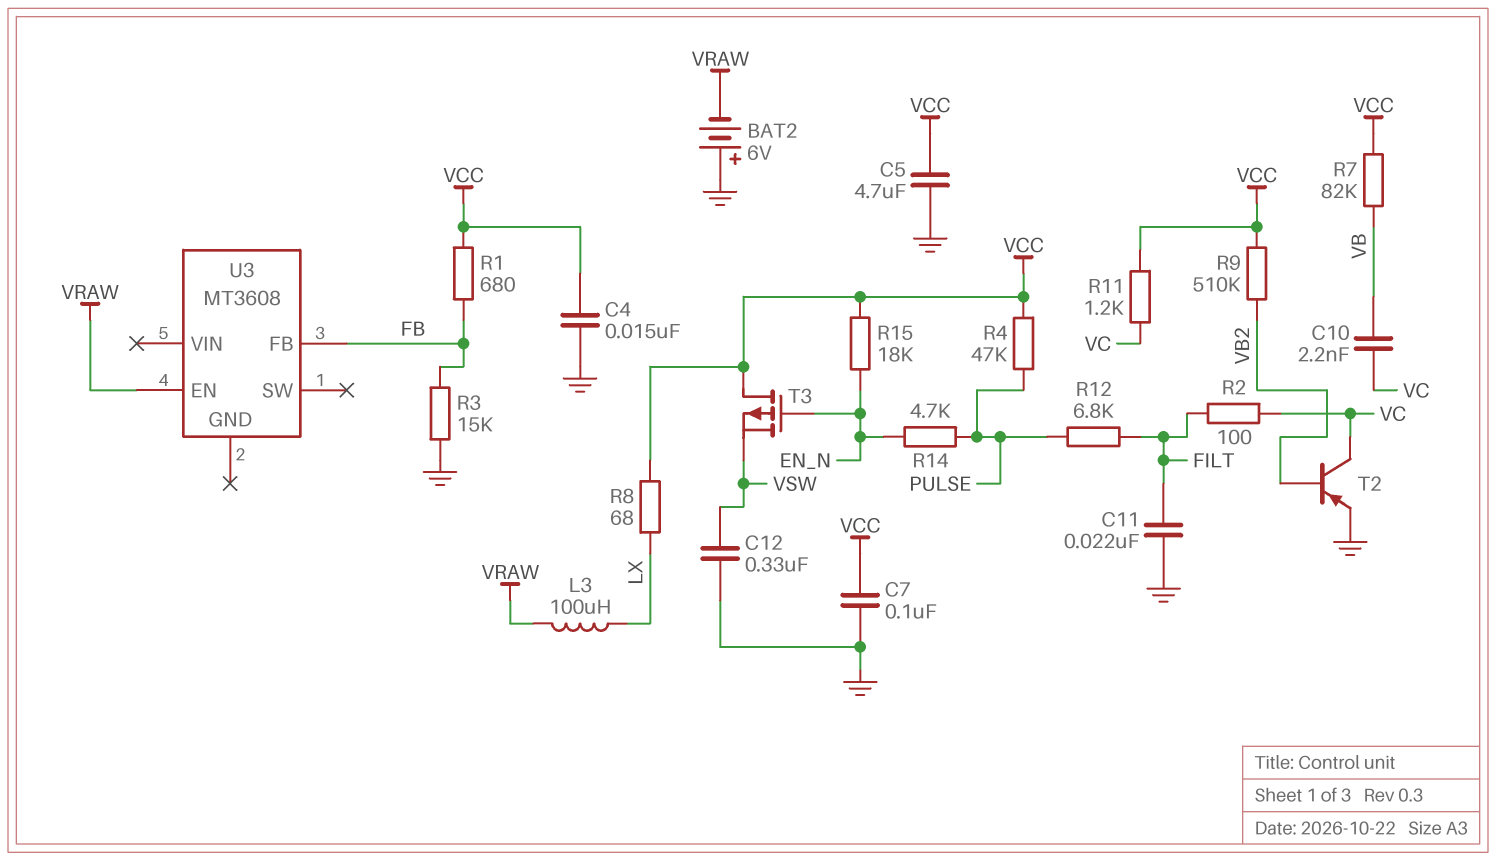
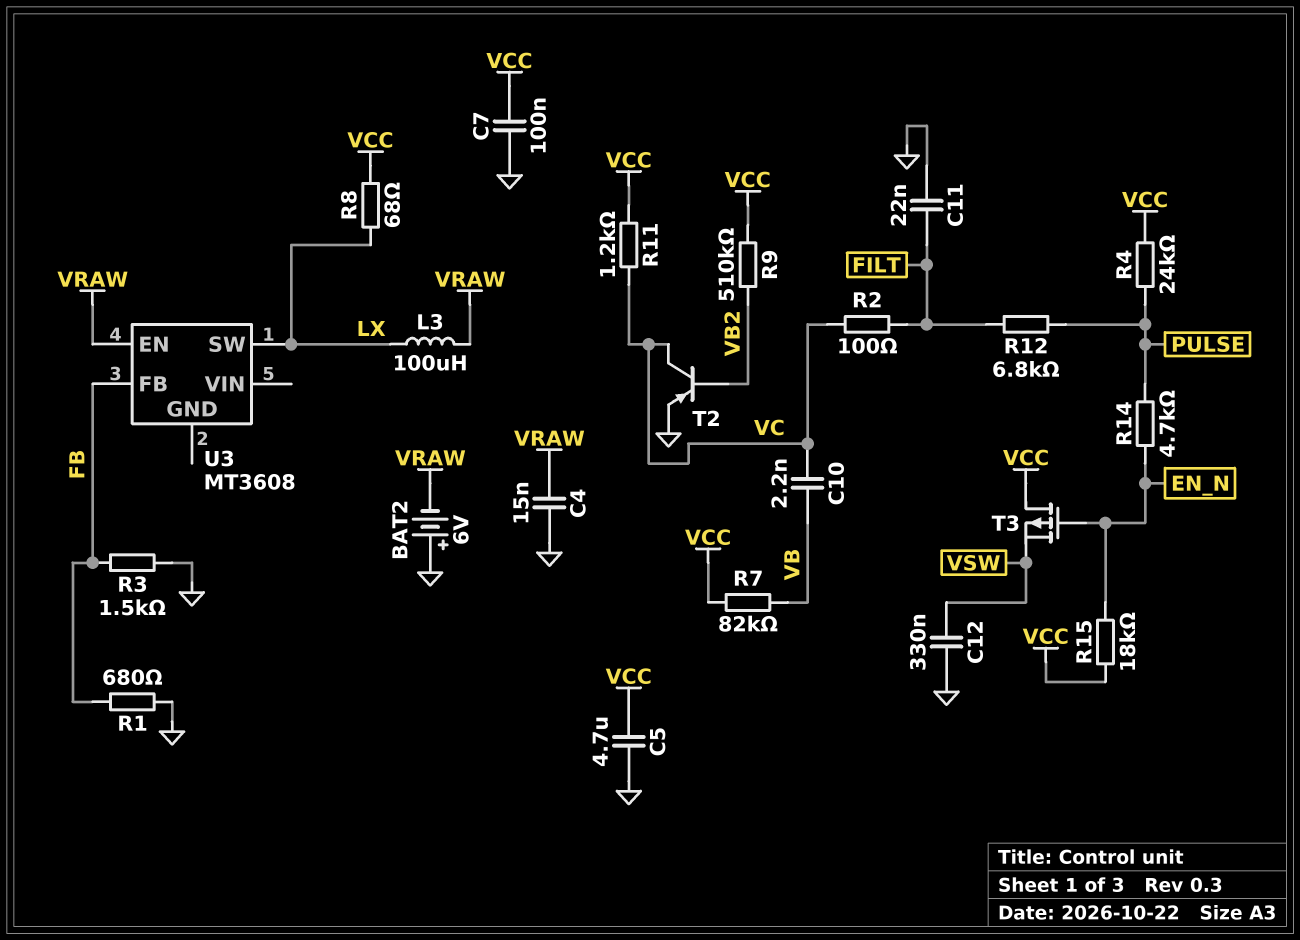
C4: 15nF (GND, VCC) -> 15nF (GND, VRAW)
R1: 680 (FB, VCC) -> 680 (FB, GND)
R3: 15k (FB, GND) -> 1.5k (FB, GND)
R4: 47k (PULSE, VCC) -> 24k (PULSE, VCC)
U3 pin SW: none -> LX

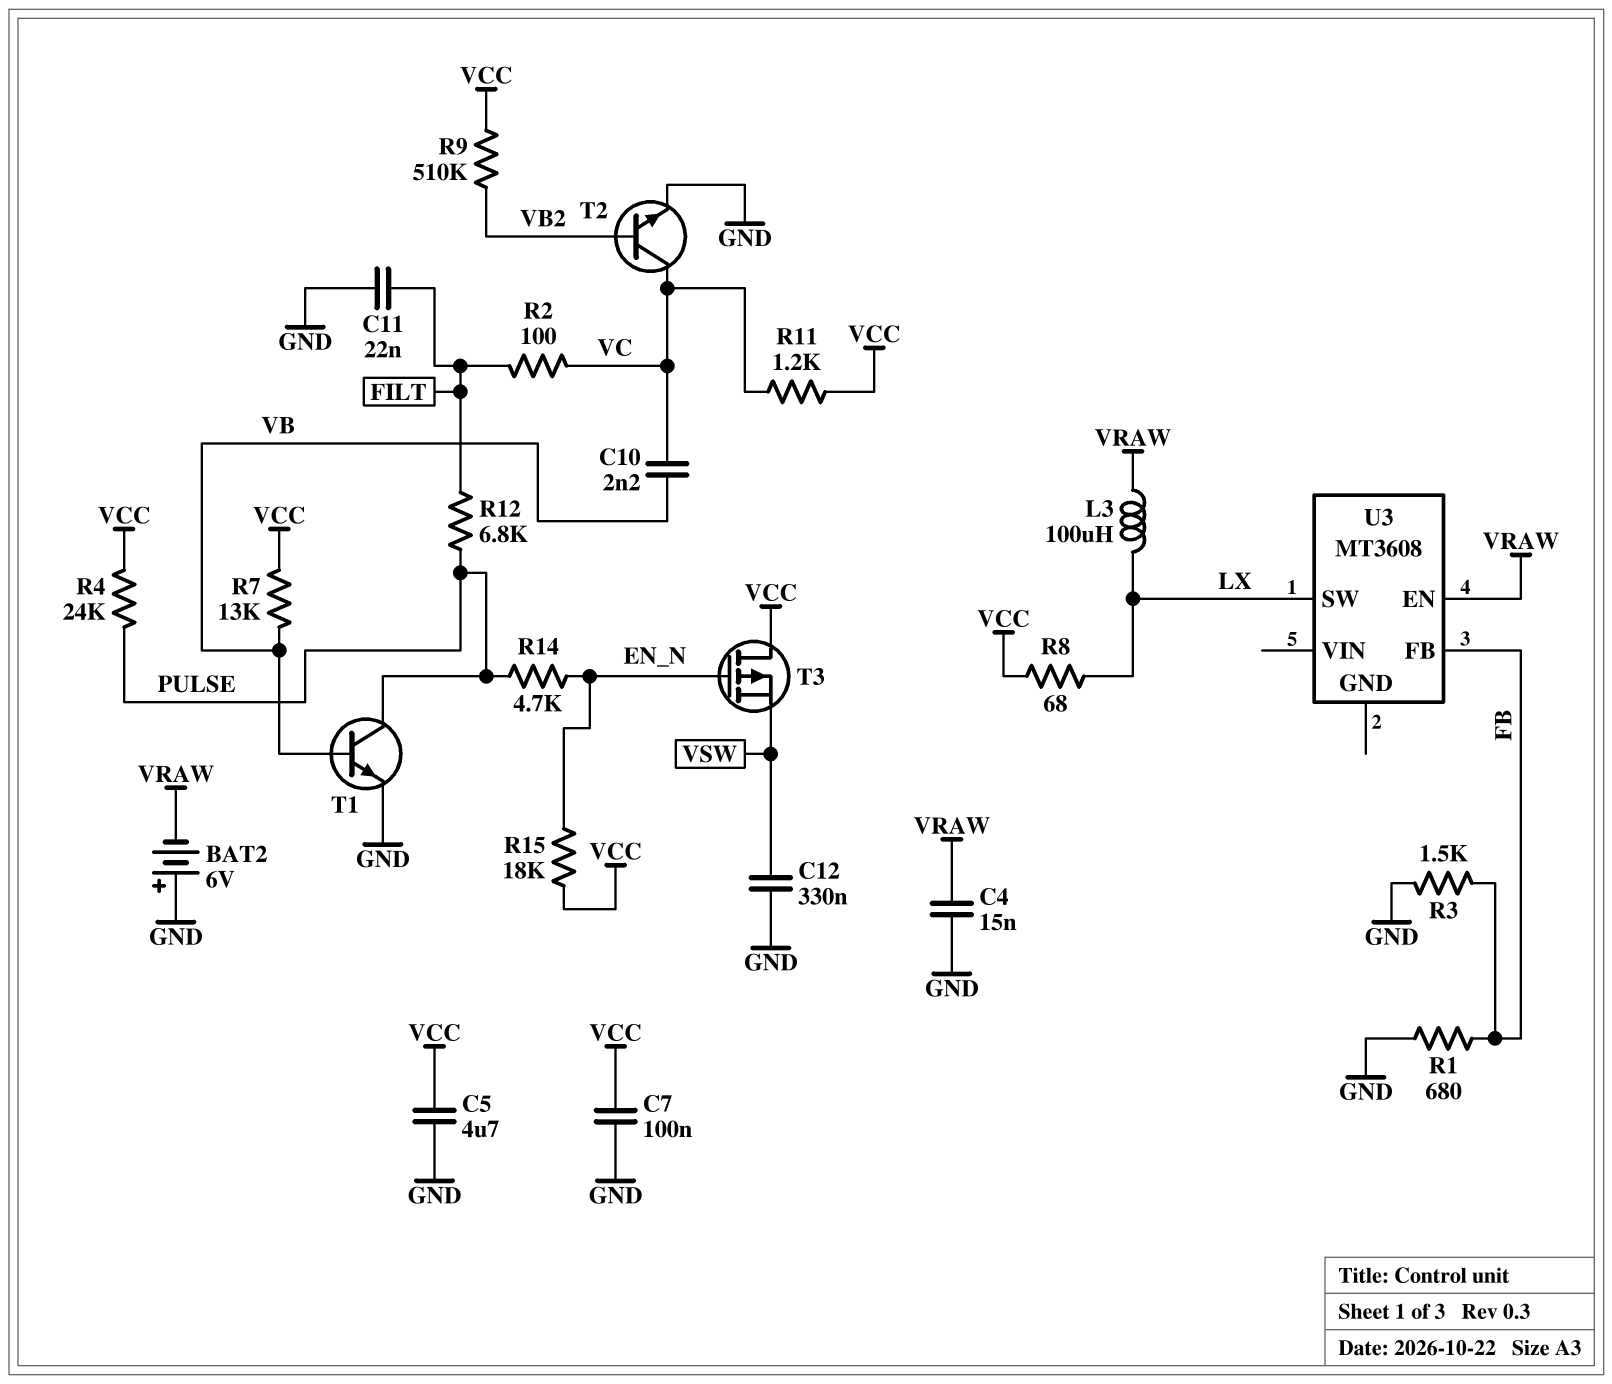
R7: 82k (VB, VCC) -> 13k (VB, VCC)
T1: none -> NPN (B VB, C PULSE, E GND)
T2: PNP (B VB2, C VC, E GND) -> NPN (B VB2, C VC, E GND)

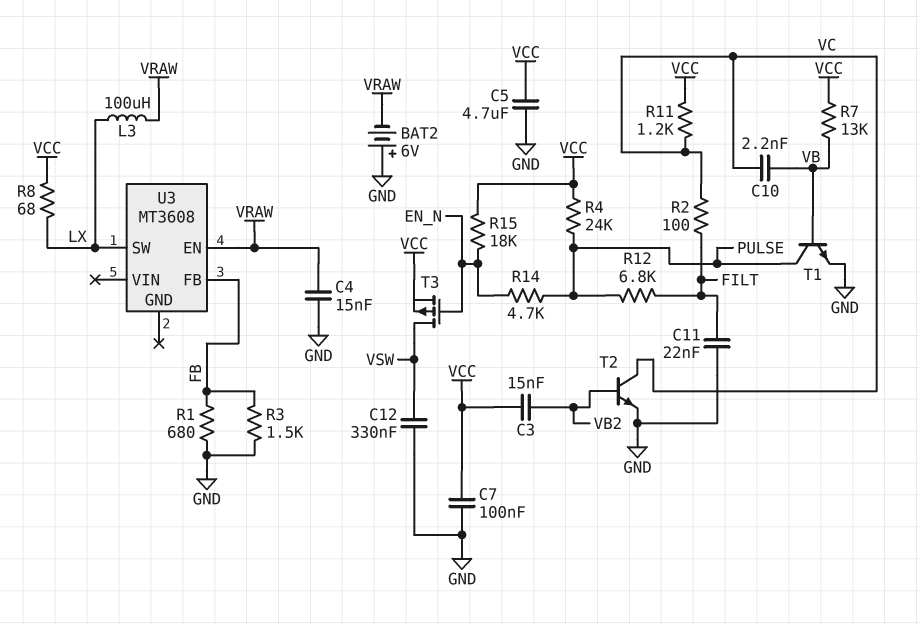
C3: none -> 15nF (VB2, VCC)
R9: 510k (VB2, VCC) -> none
T3: PMOS (G EN_N, D VCC, S VSW) -> PMOS (G EN_N, D VSW, S VCC)

